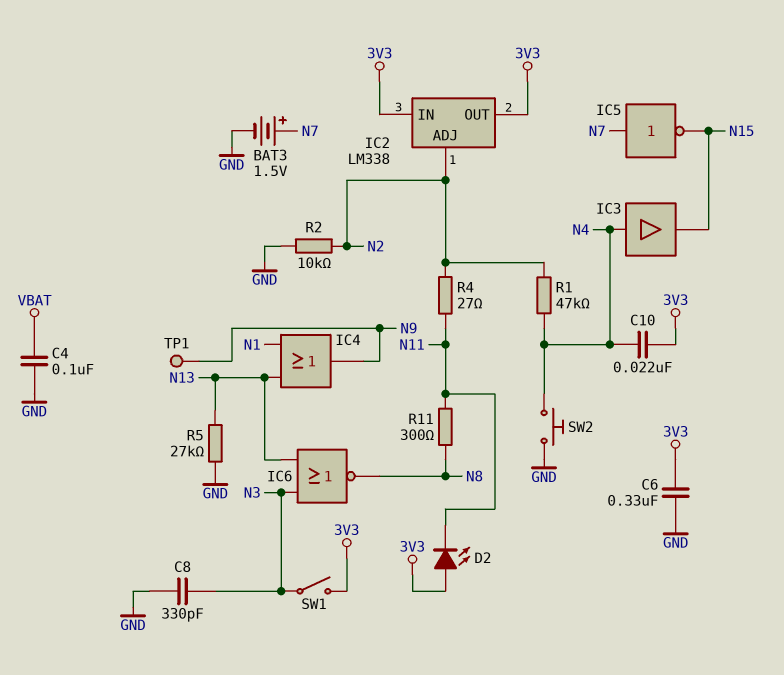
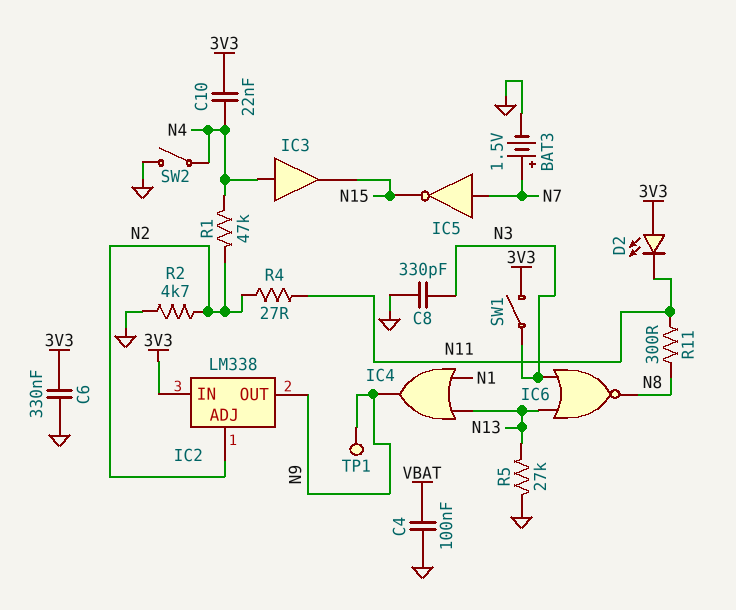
IC2 pin OUT: 3V3 -> N9
R2: 10k (GND, N2) -> 4.7k (GND, N2)
SW2: button (GND, N4) -> switch (GND, N4)

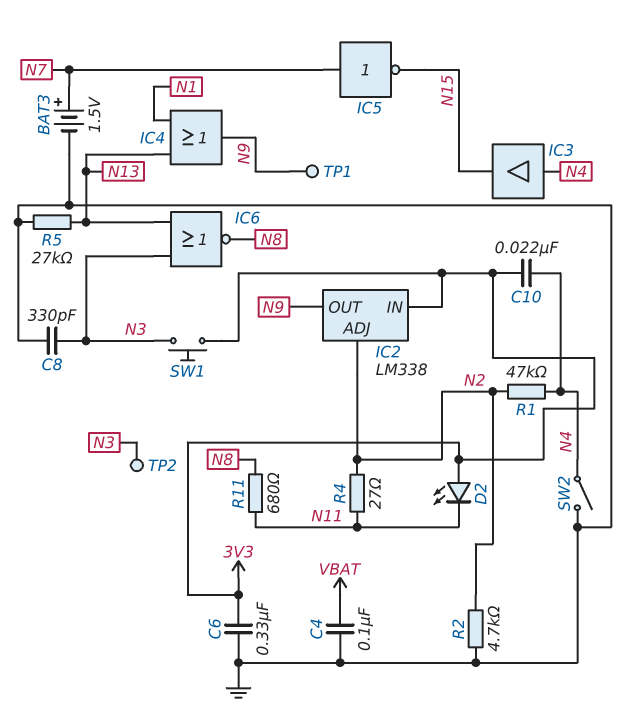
R11: 300 (N8, N11) -> 680 (N8, N11)
SW1: switch (3V3, N3) -> button (3V3, N3)
TP2: none -> test point (N3)

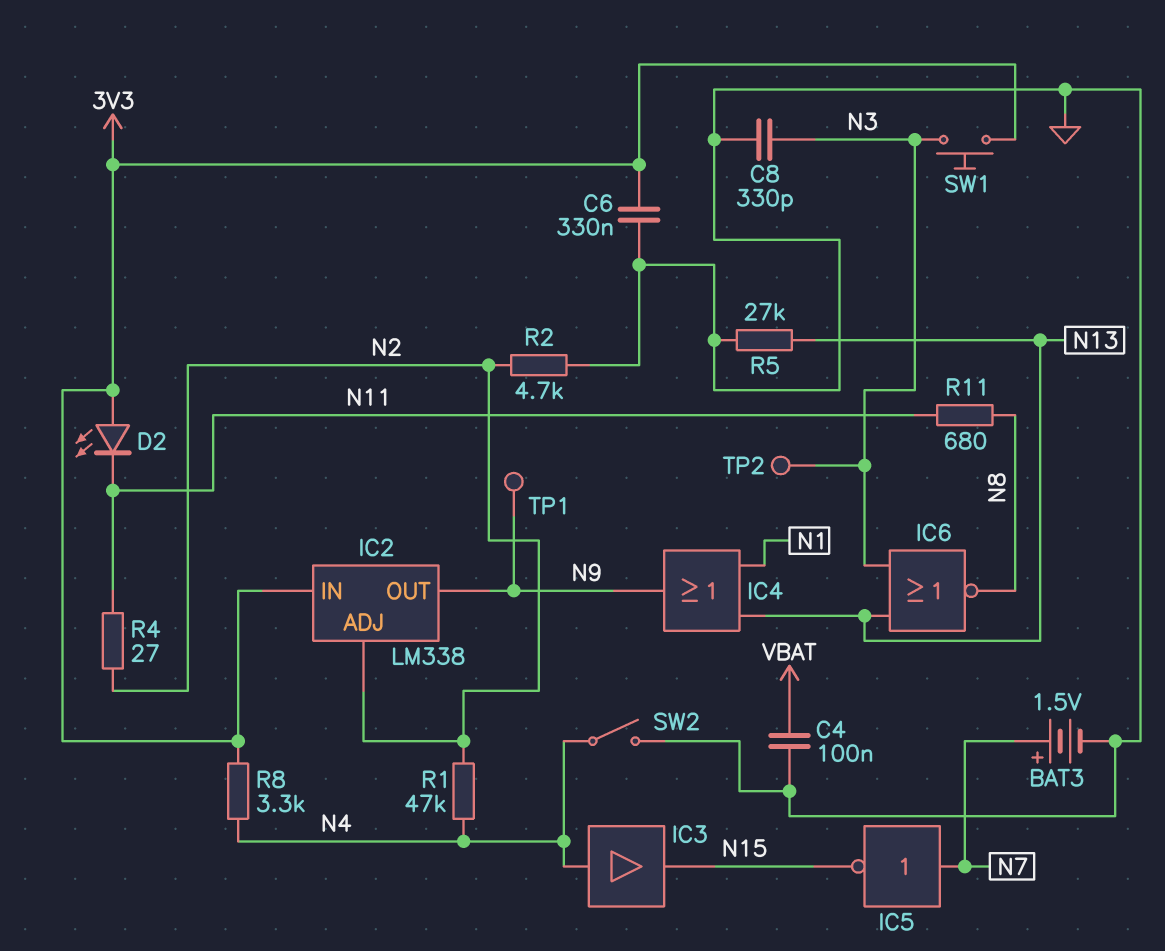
C10: 22nF (3V3, N4) -> none
R8: none -> 3.3k (3V3, N4)

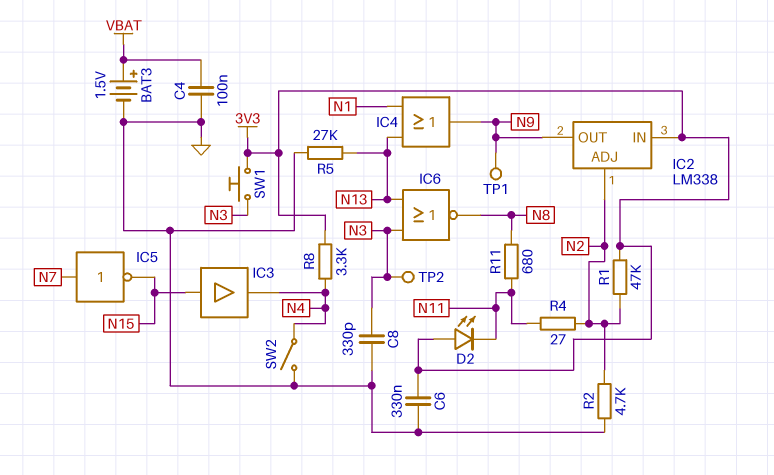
BAT3: 1.5V (plus N7, minus GND) -> 1.5V (plus VBAT, minus GND)
IC3: buffer (in N4, out N15) -> buffer (in N15, out N4)
R1: 47k (N2, N4) -> 47k (3V3, N2)

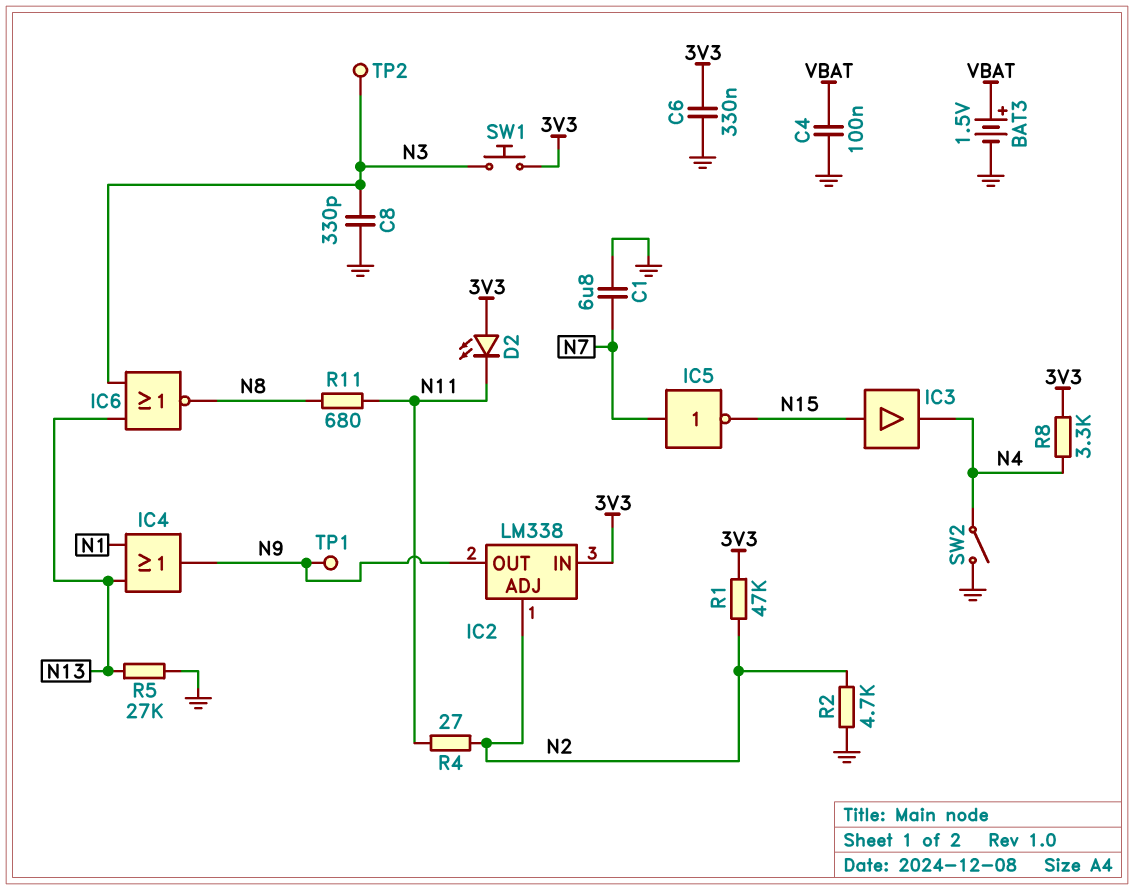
C1: none -> 6.8uF (GND, N7)

